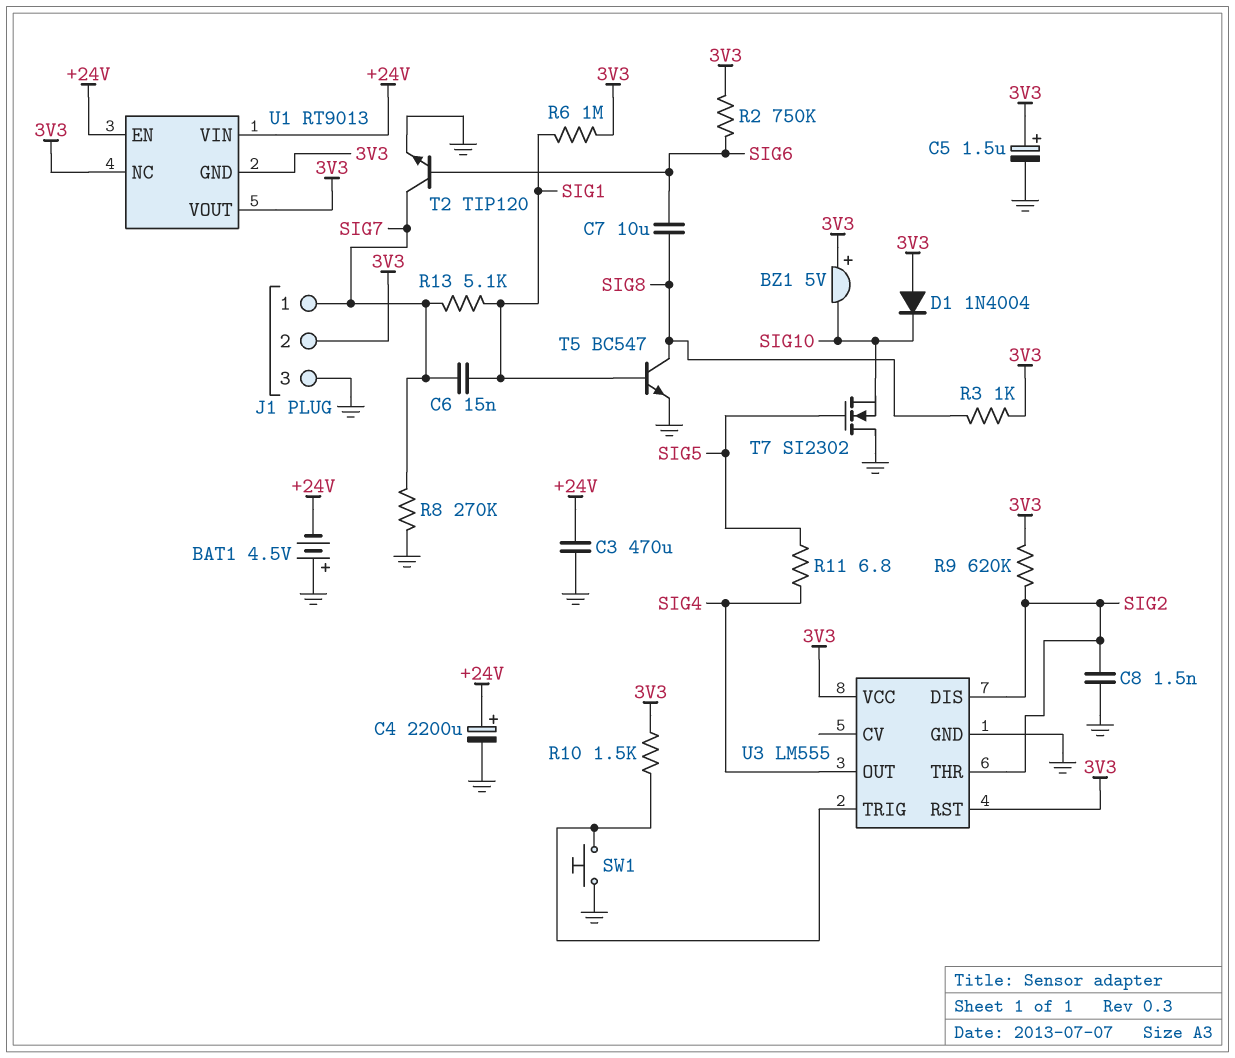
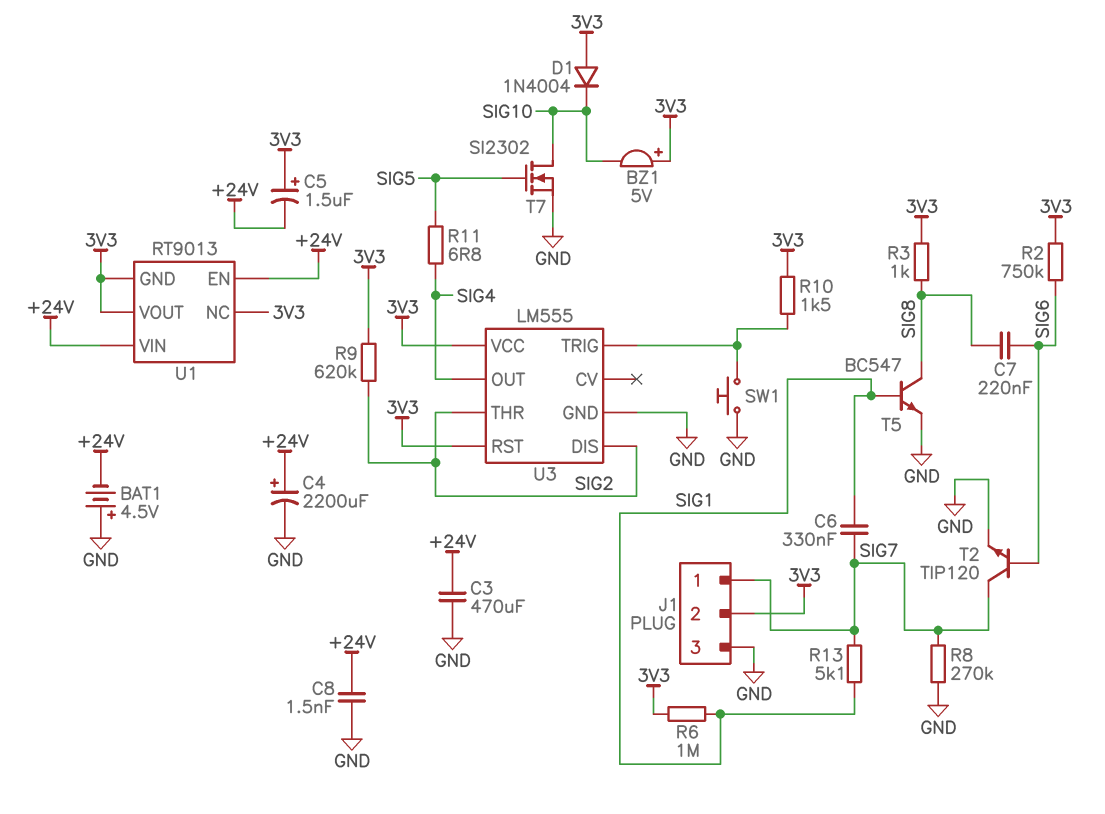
C5: 1.5uF (plus 3V3, minus GND) -> 1.5uF (plus 3V3, minus +24V)
C6: 15nF (SIG1, SIG7) -> 330nF (SIG1, SIG7)
C7: 10uF (SIG6, SIG8) -> 220nF (SIG6, SIG8)
C8: 1.5nF (GND, SIG2) -> 1.5nF (+24V, GND)
T7: NMOS SI2302 (G SIG5, D GND, S SIG10) -> NMOS SI2302 (G SIG5, D SIG10, S GND)

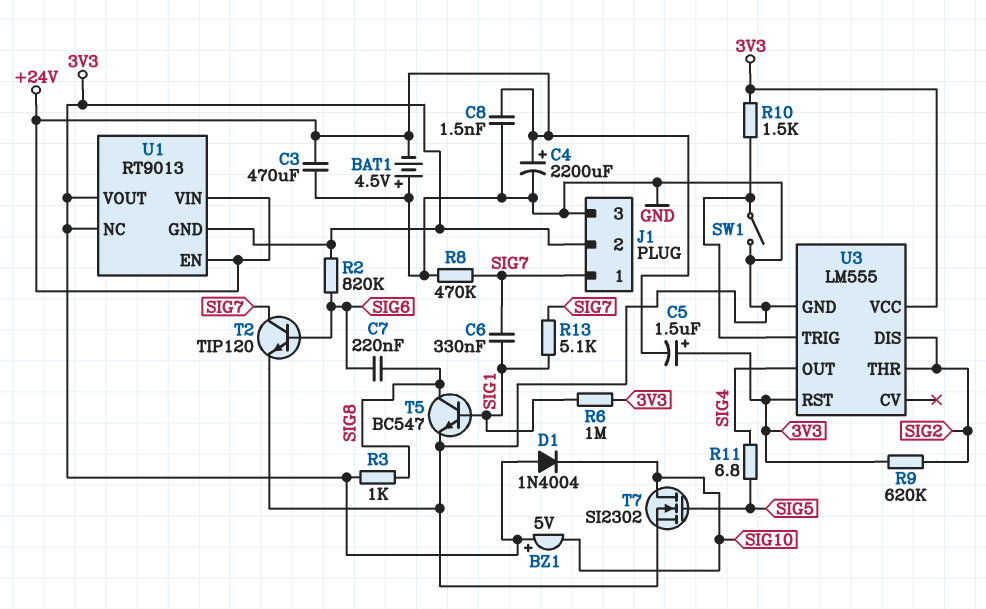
R2: 750k (3V3, SIG6) -> 820k (3V3, SIG6)
R8: 270k (GND, SIG7) -> 470k (GND, SIG7)
SW1: button (GND, U3/TRIG) -> switch (GND, U3/TRIG)

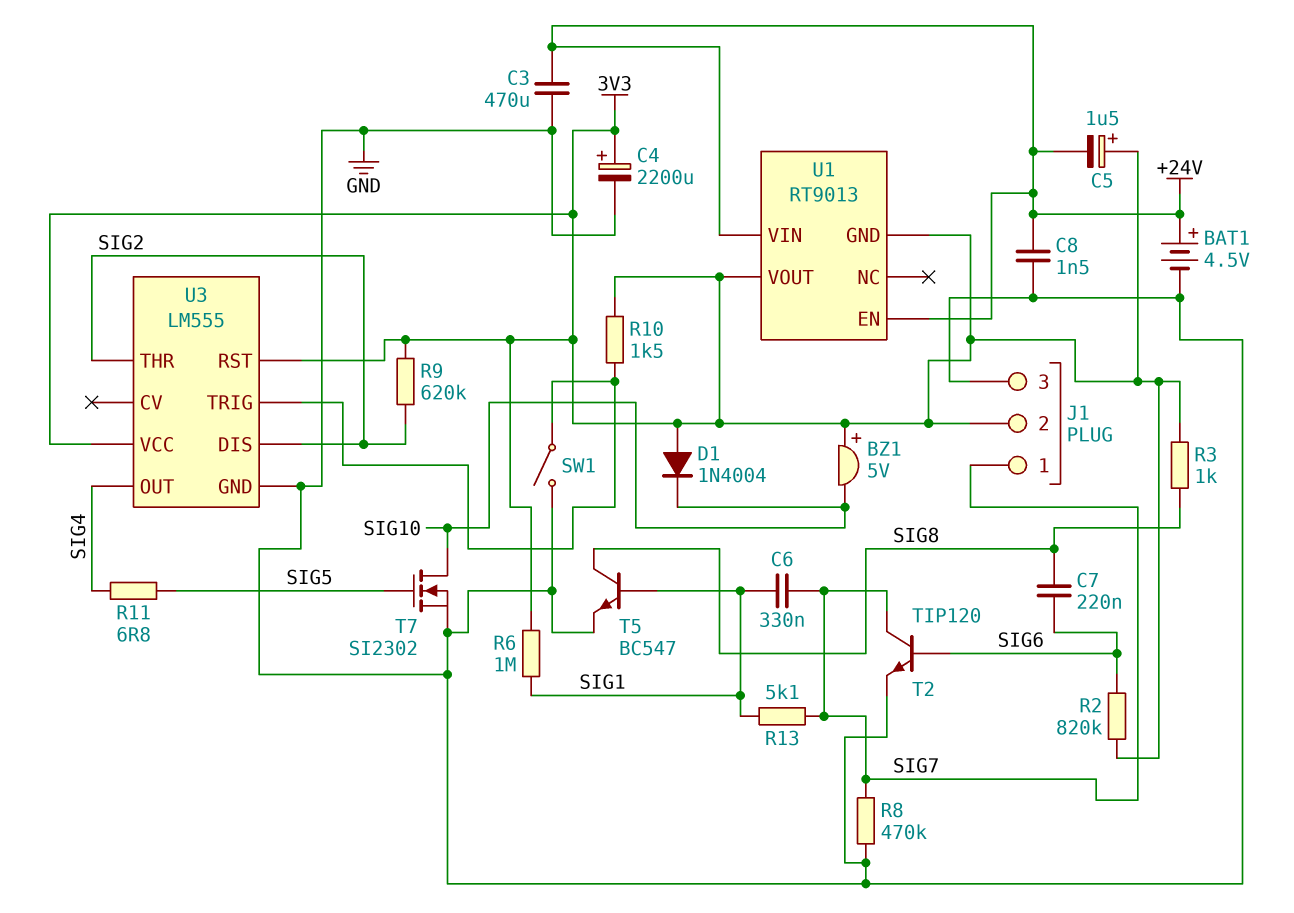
BAT1: 4.5V (plus GND, minus +24V) -> 4.5V (plus +24V, minus GND)
C4: 2200uF (plus +24V, minus GND) -> 2200uF (plus 3V3, minus GND)
U1 pin NC: 3V3 -> none

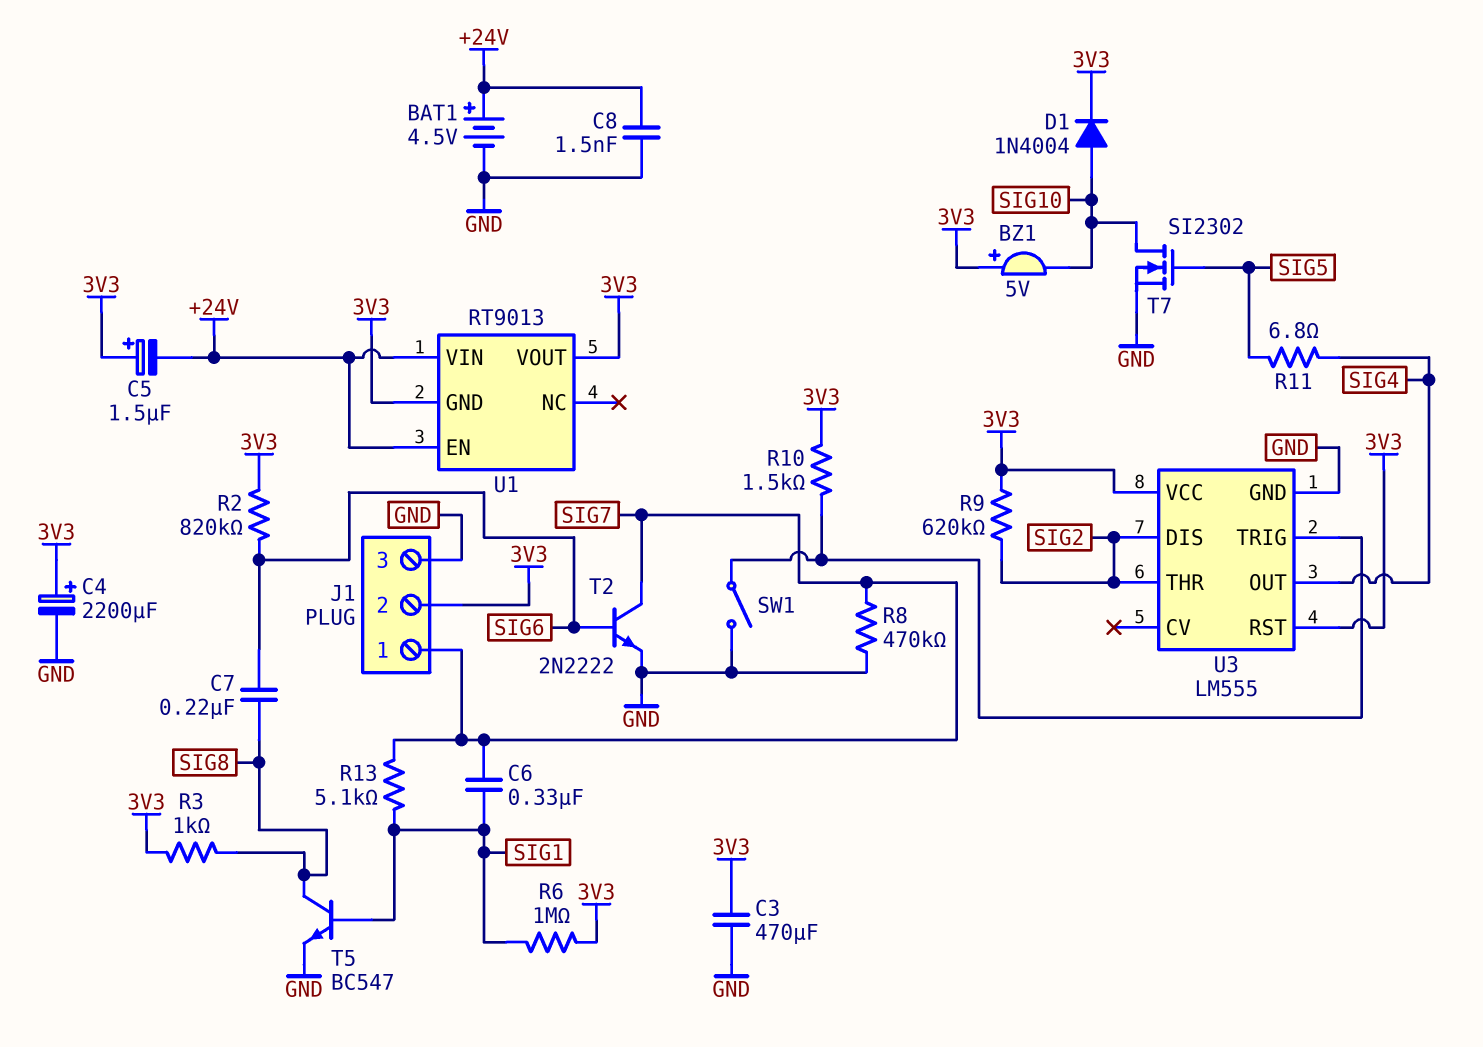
C3: 470uF (+24V, GND) -> 470uF (3V3, GND)
D1: diode 1N4004 (A 3V3, K SIG10) -> diode 1N4004 (A SIG10, K 3V3)
T2: NPN TIP120 (B SIG6, C SIG7, E GND) -> NPN 2N2222 (B SIG6, C SIG7, E GND)

